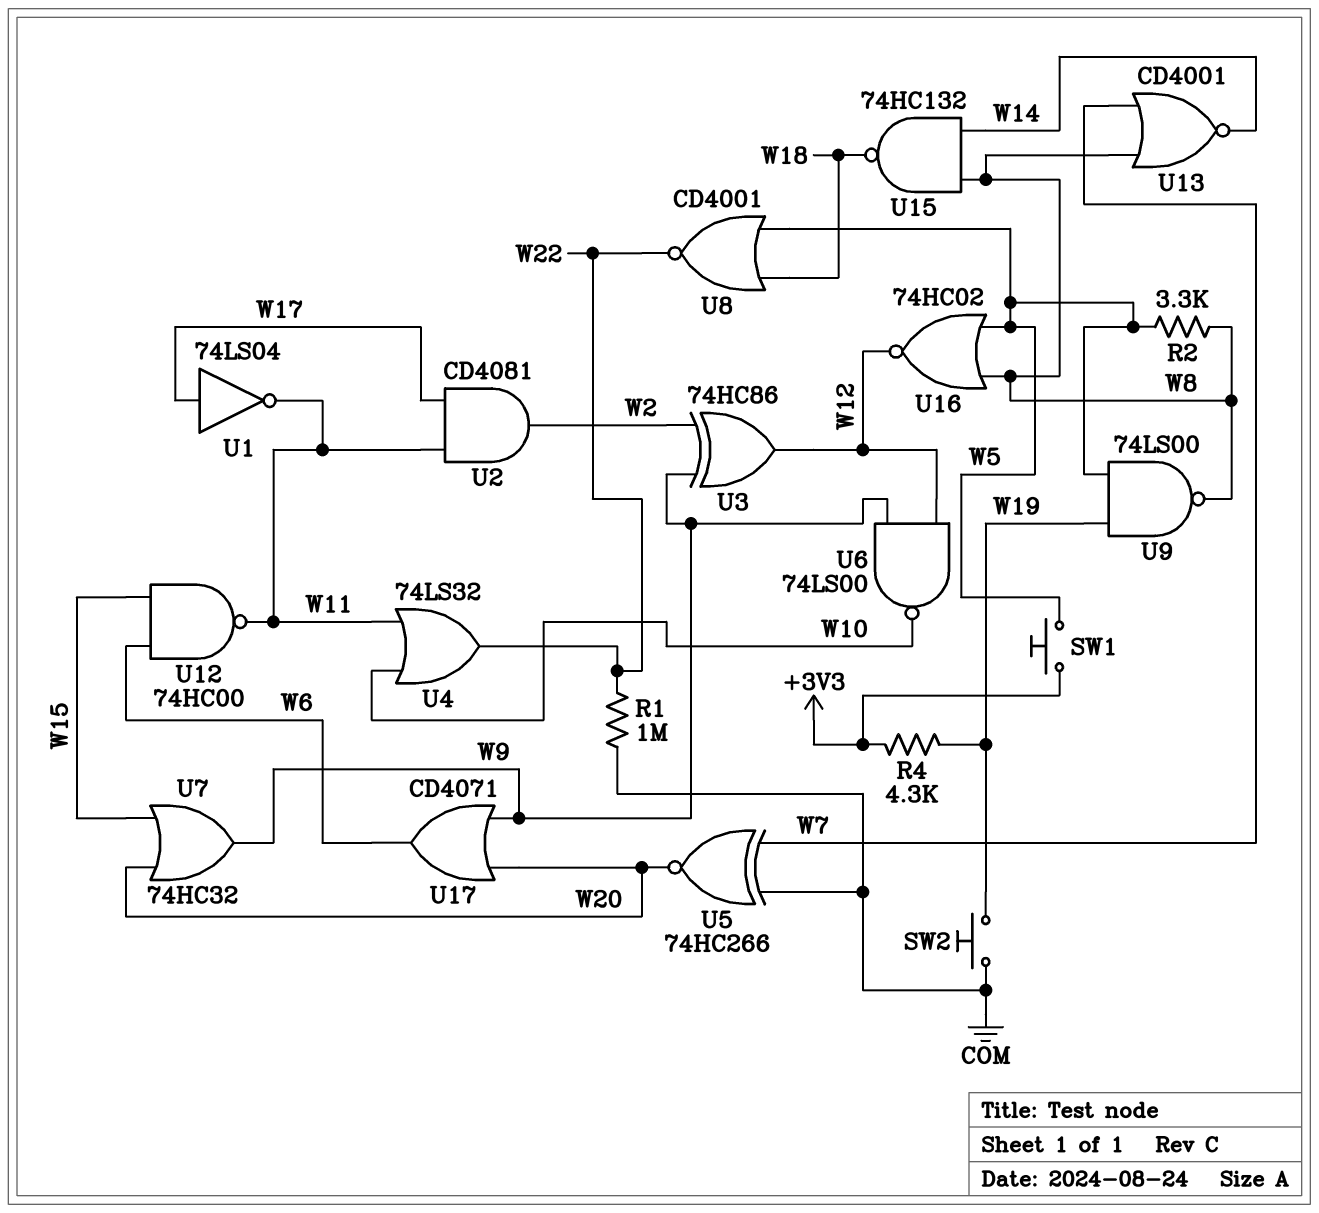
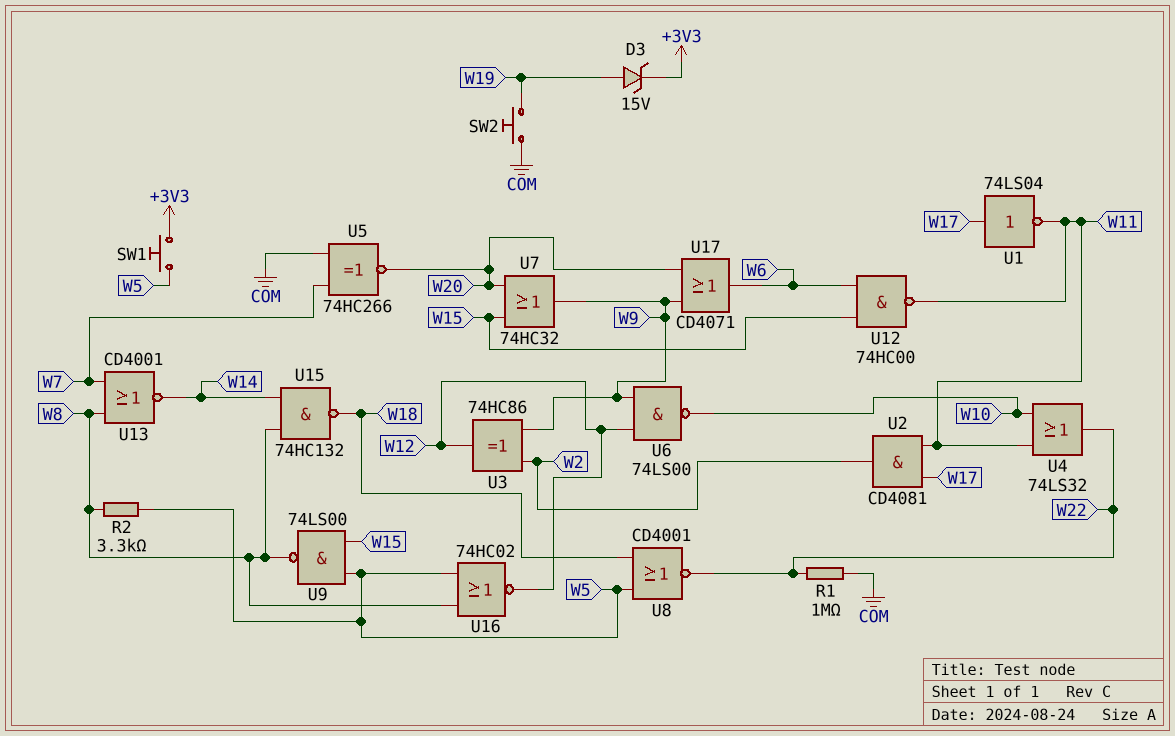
D3: none -> zener 15V (A W19, K +3V3)
R4: 4.3k (+3V3, W19) -> none
U9: NAND 74LS00 (in W5, in W19, out W8) -> NAND 74LS00 (in W5, in W15, out W8)

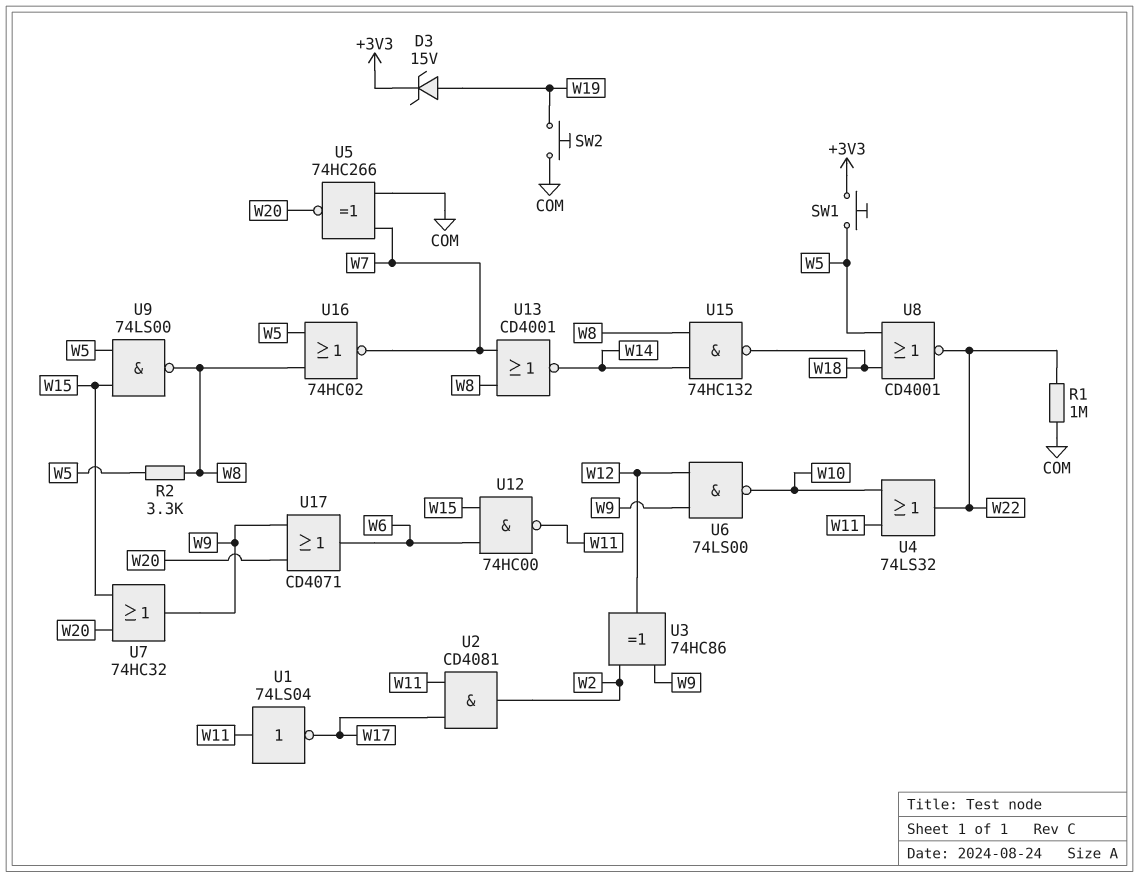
U1: NOT 74LS04 (in W17, out W11) -> NOT 74LS04 (in W11, out W17)
U16: NOR 74HC02 (in W5, in W8, out W12) -> NOR 74HC02 (in W5, in W8, out W7)

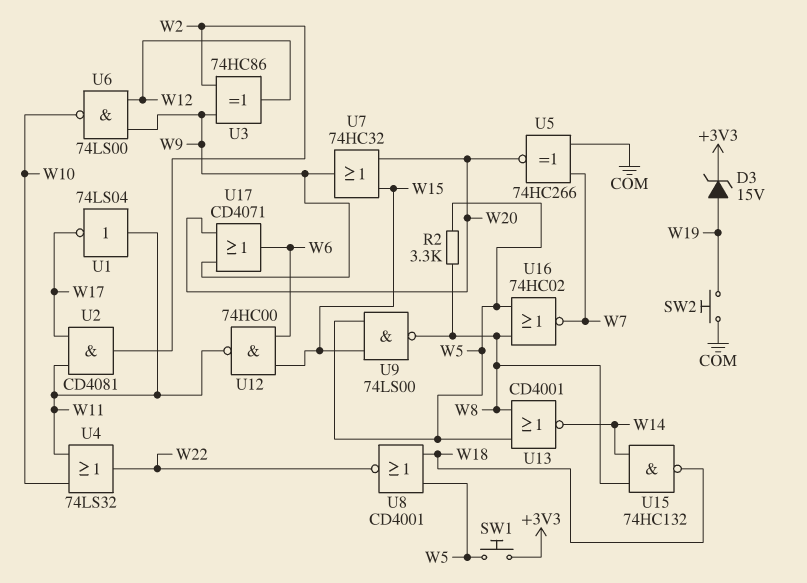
R1: 1M (COM, W22) -> none
U13: NOR CD4001 (in W7, in W8, out W14) -> NOR CD4001 (in W5, in W8, out W14)

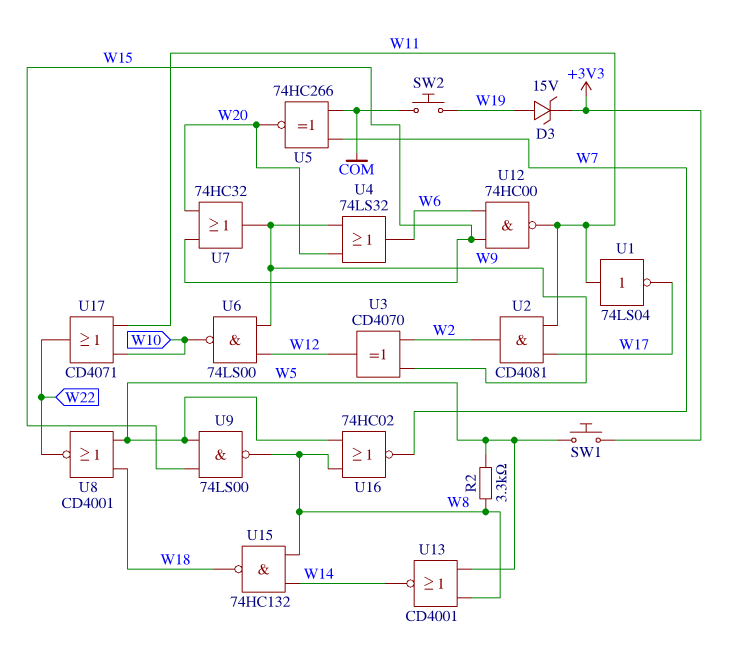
U3: XOR 74HC86 (in W2, in W9, out W12) -> XOR CD4070 (in W2, in W9, out W12)
U4: OR 74LS32 (in W10, in W11, out W22) -> OR 74LS32 (in W9, in W20, out W6)
U17: OR CD4071 (in W9, in W20, out W6) -> OR CD4071 (in W10, in W11, out W22)

